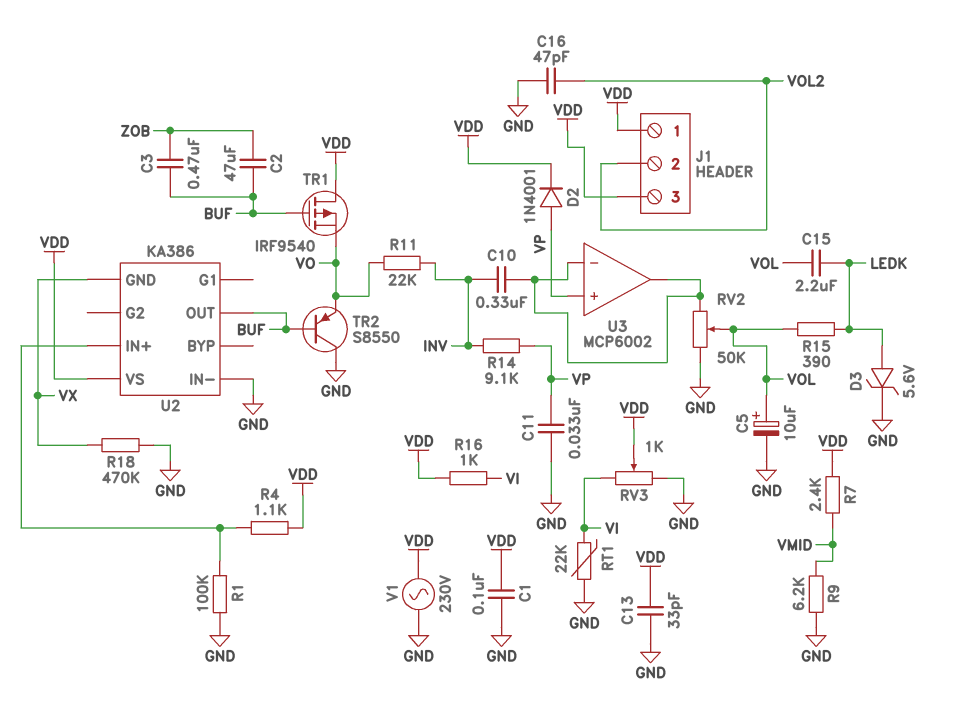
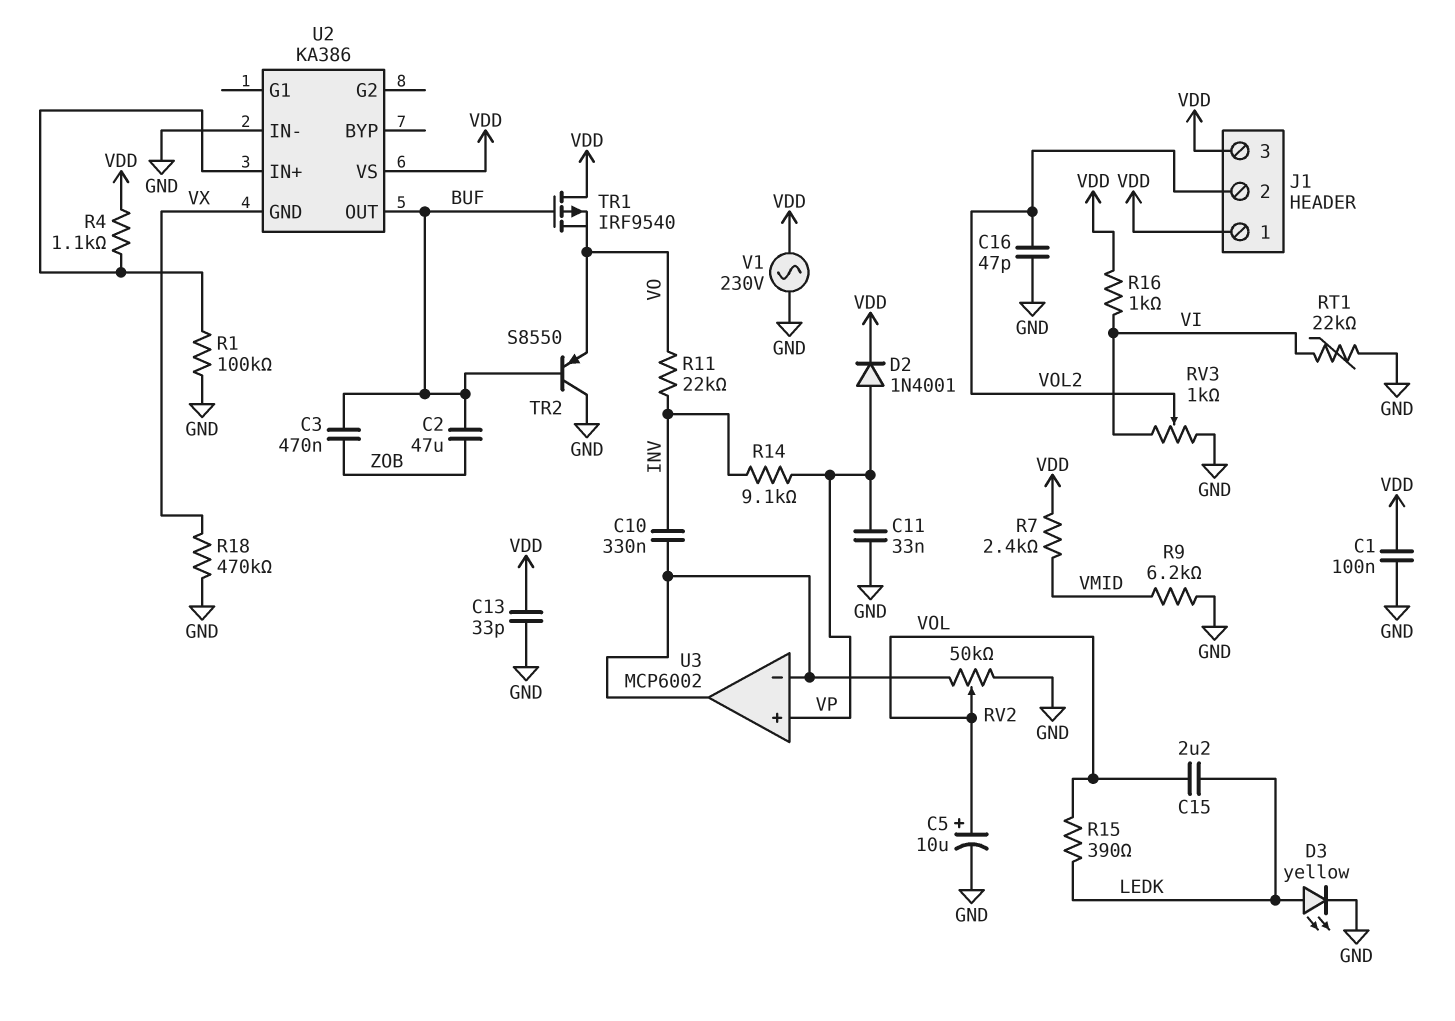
D3: zener 5.6V (A LEDK, K GND) -> LED yellow (A LEDK, K GND)
RV3: 1k (GND, VI, wiper VDD) -> 1k (GND, VI, wiper VOL2)

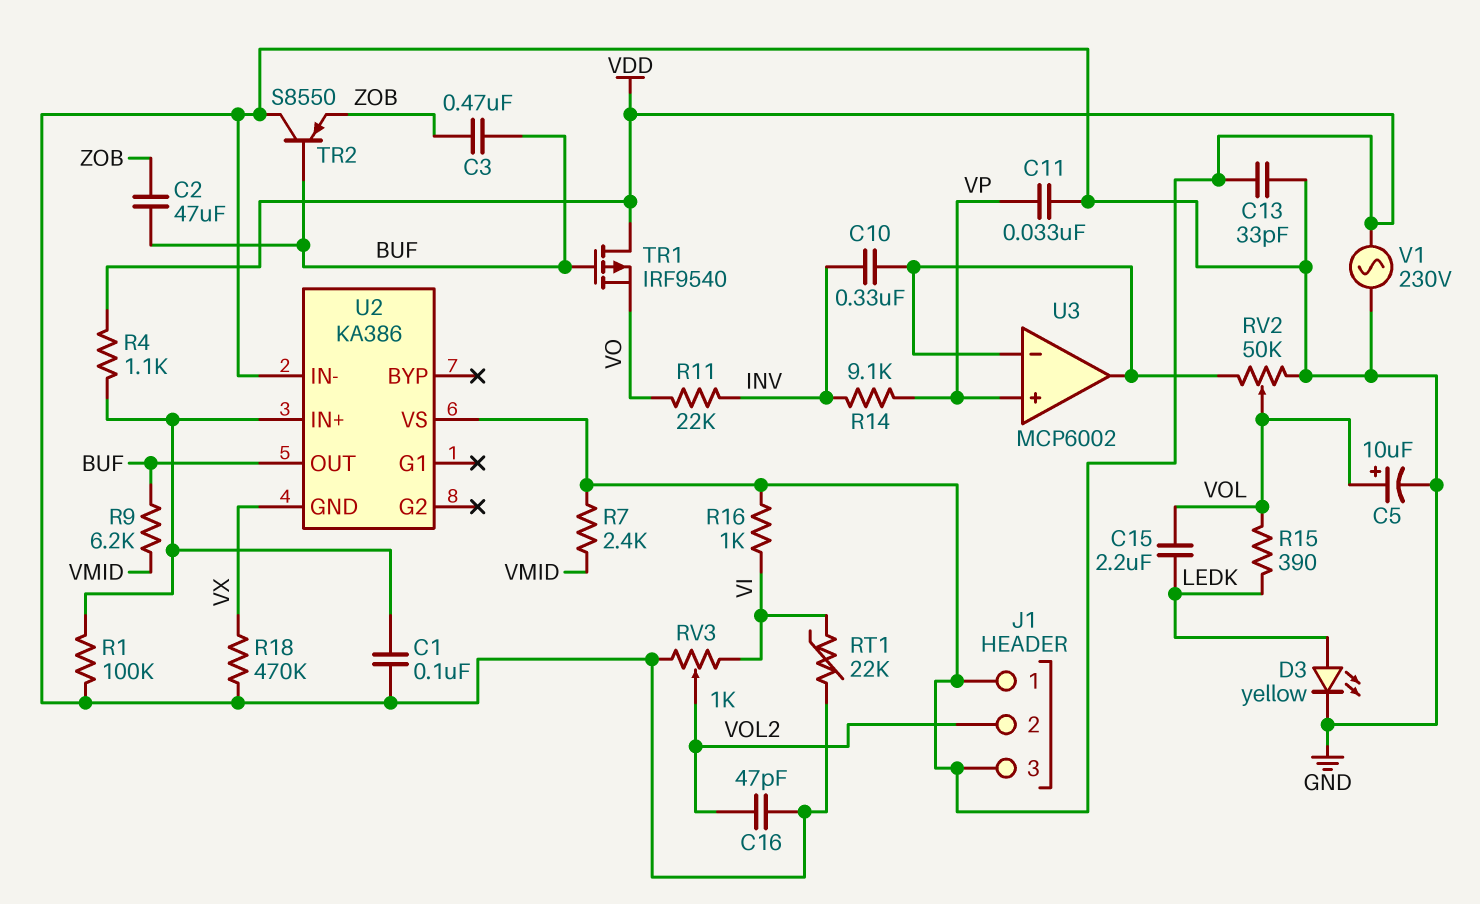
C1: 100nF (GND, VDD) -> 100nF (GND, U2/IN+)
D2: diode 1N4001 (A VP, K VDD) -> none
R9: 6.2k (GND, VMID) -> 6.2k (BUF, VMID)
TR2: PNP S8550 (B BUF, C GND, E VO) -> PNP S8550 (B BUF, C GND, E ZOB)

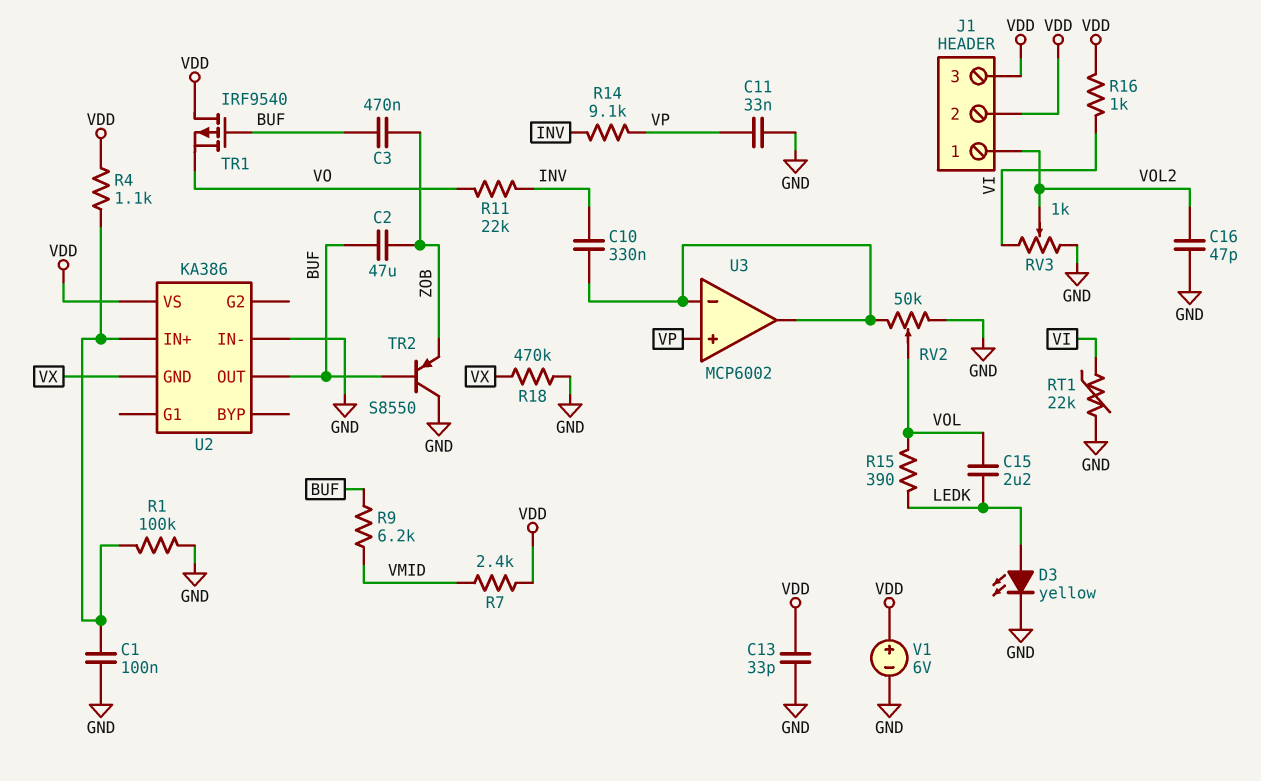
C5: 10uF (plus VOL, minus GND) -> none
J1 pin 1: VDD -> VOL2
J1 pin 2: VOL2 -> VDD
V1: AC 230V (GND, VDD) -> 6V (plus VDD, minus GND)

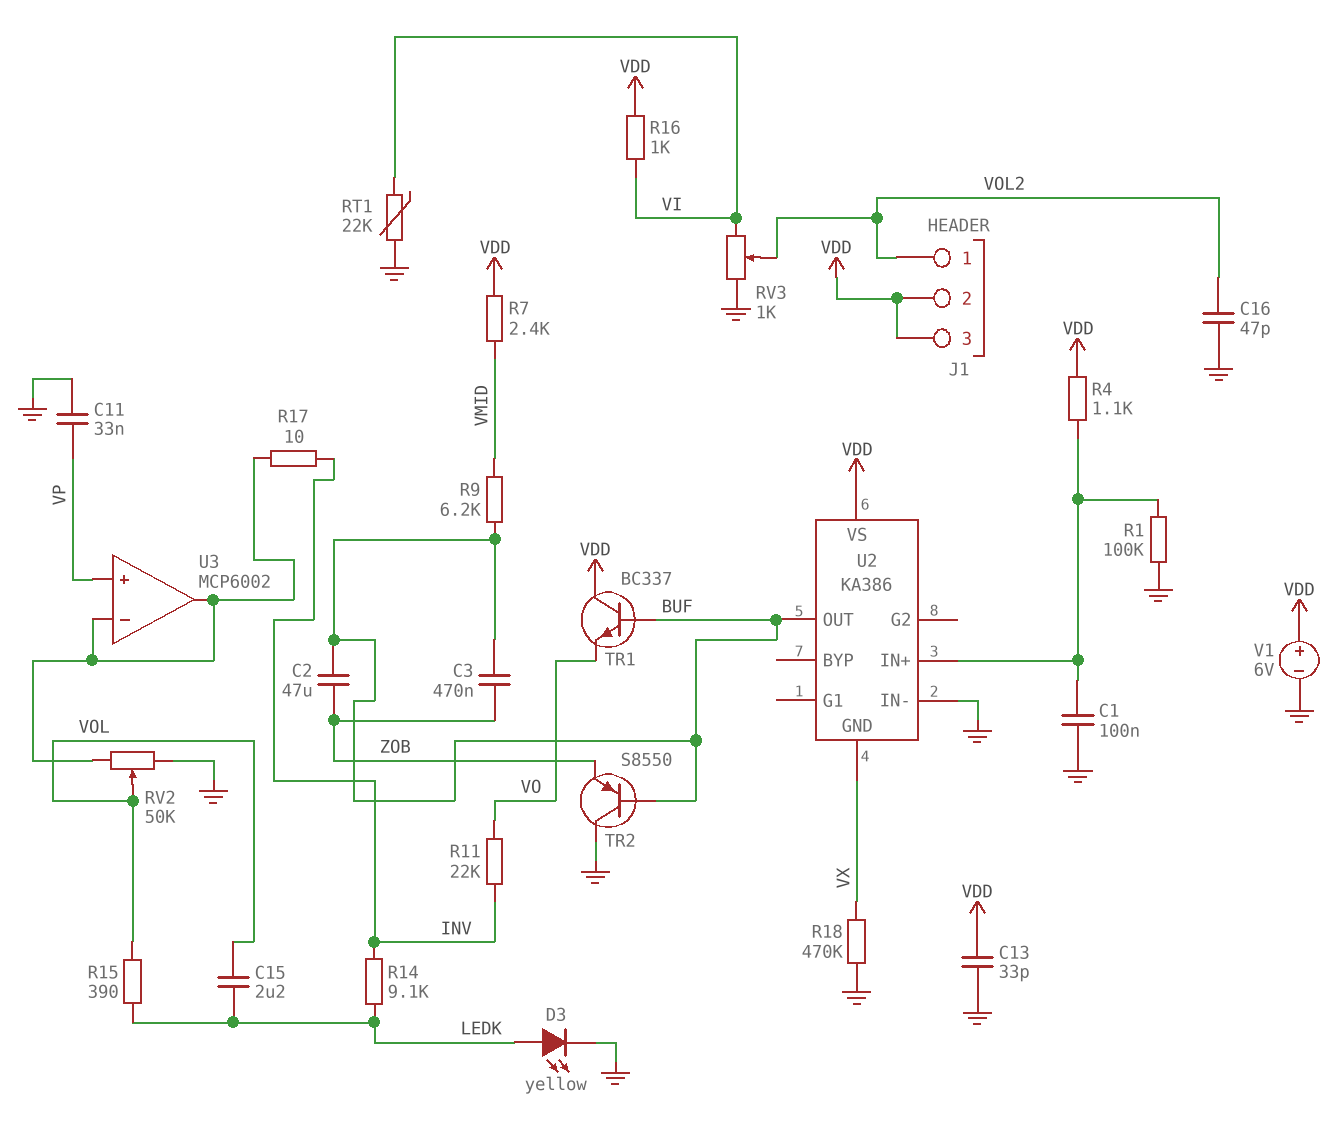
C10: 330nF (INV, U3/in-) -> none
R14: 9.1k (INV, VP) -> 9.1k (INV, LEDK)
R17: none -> 10 (INV, U3/in-)
TR1: PMOS IRF9540 (G BUF, D VDD, S VO) -> NPN BC337 (B BUF, C VDD, E VO)

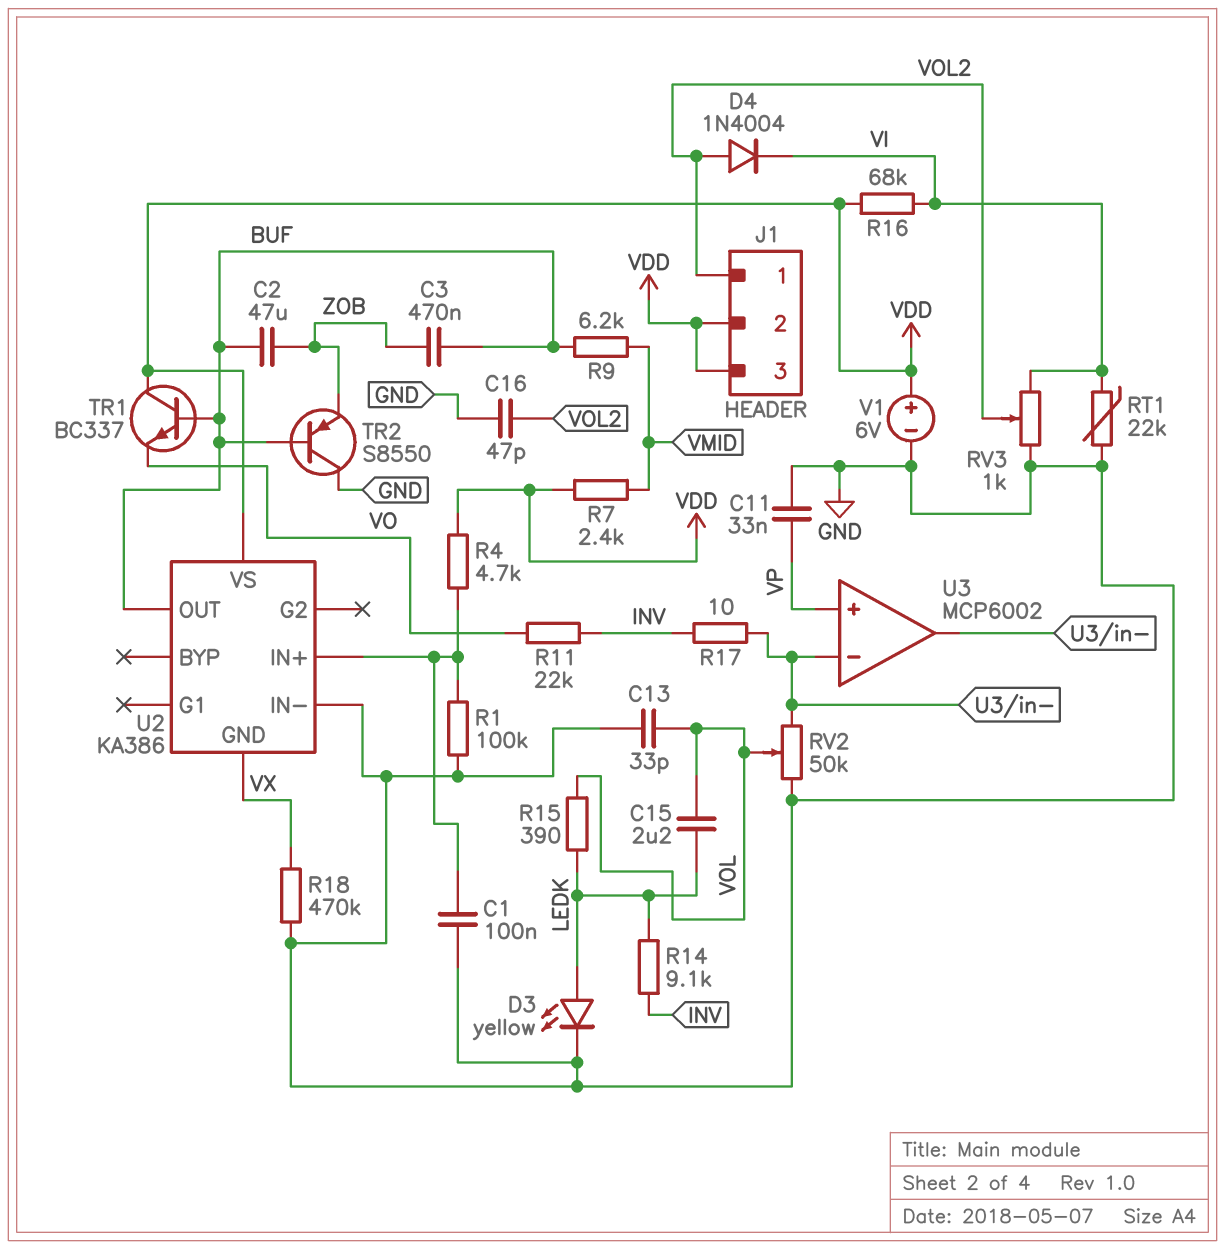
C13: 33pF (GND, VDD) -> 33pF (GND, VOL)
D4: none -> diode 1N4004 (A VOL2, K VI)
R4: 1.1k (U2/IN+, VDD) -> 4.7k (U2/IN+, VDD)
R16: 1k (VDD, VI) -> 68k (VDD, VI)

